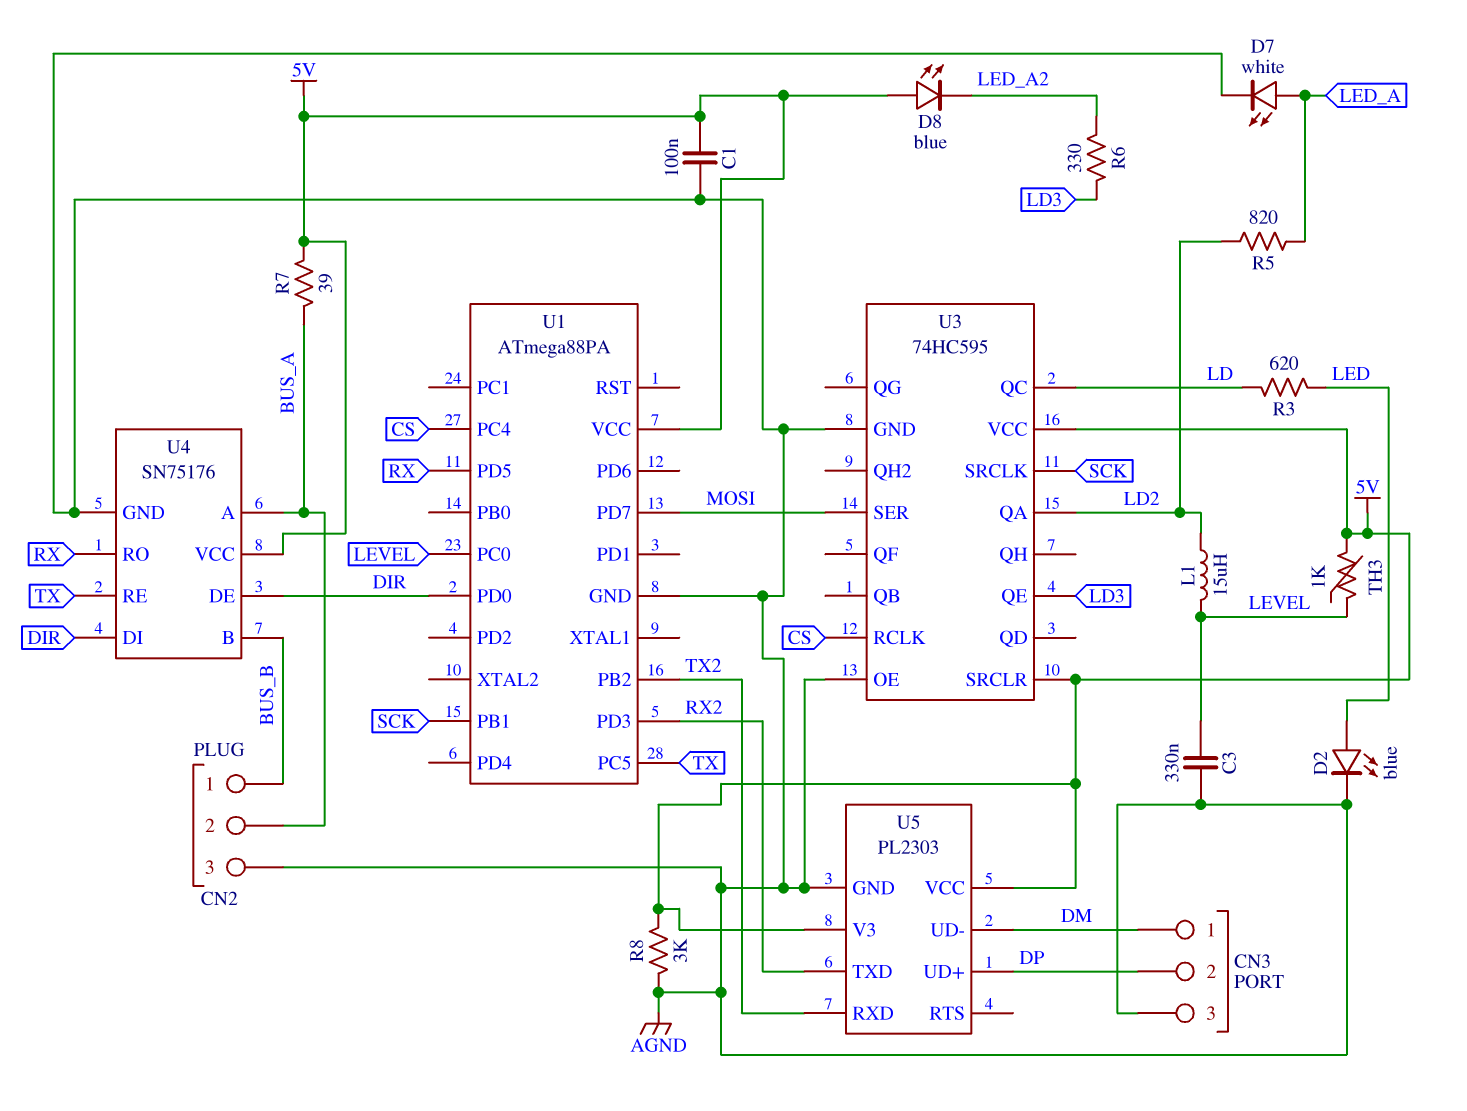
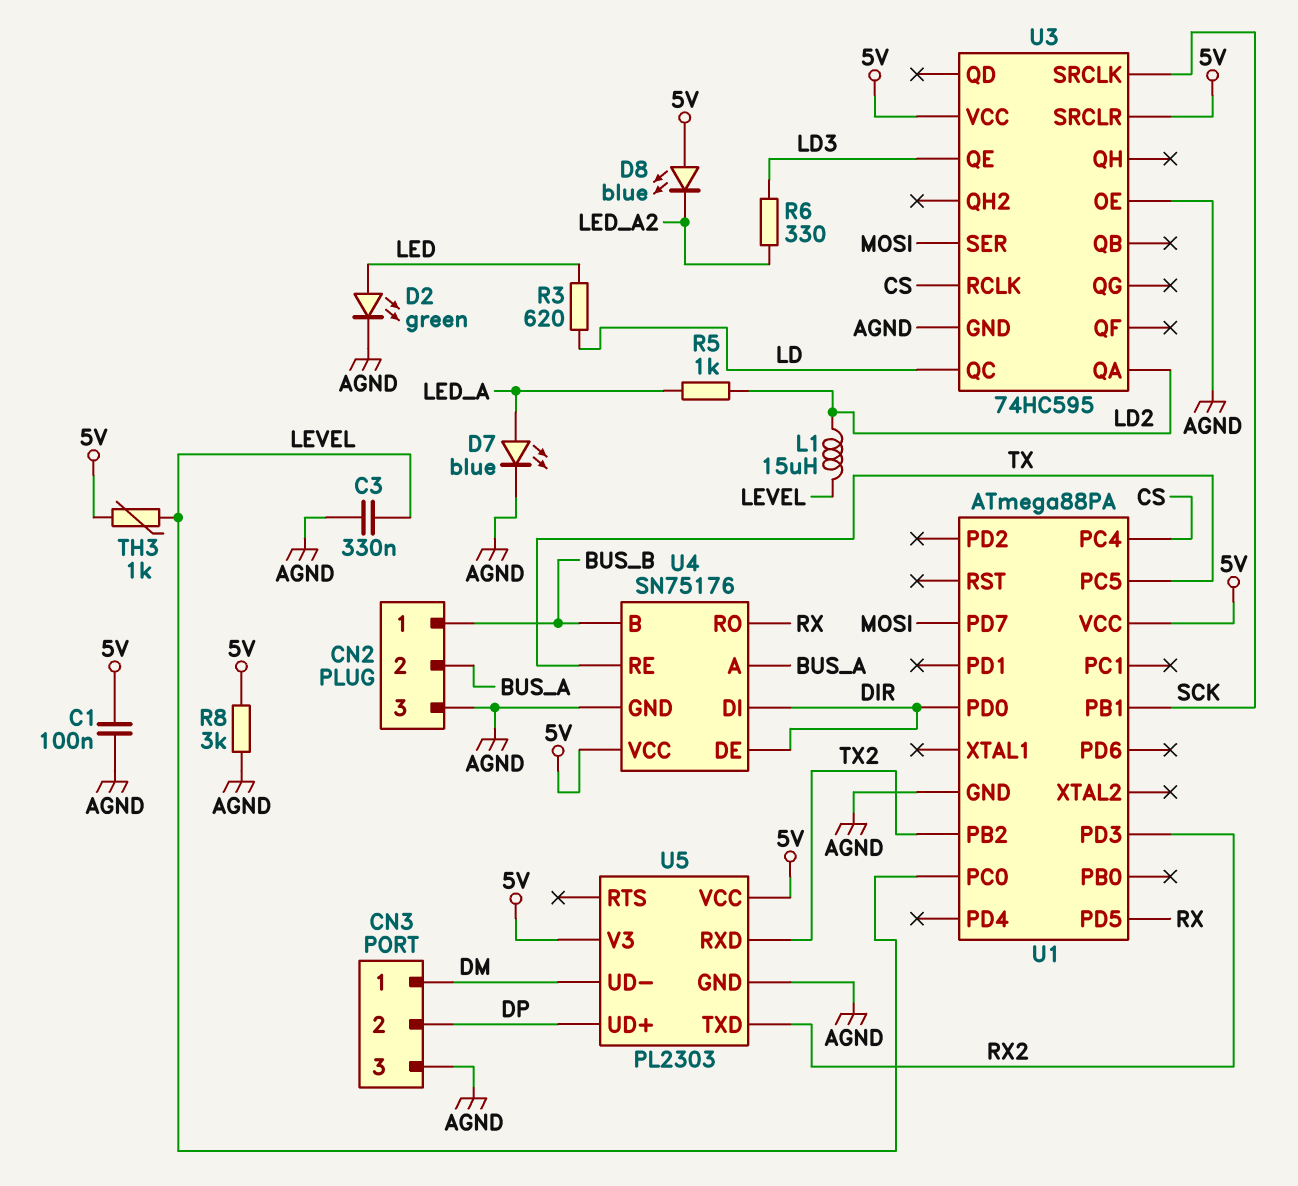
D2: LED blue (A LED, K AGND) -> LED green (A LED, K AGND)
D7: LED white (A LED_A, K AGND) -> LED blue (A LED_A, K AGND)
R5: 820 (LD2, LED_A) -> 1k (LD2, LED_A)
R7: 39 (5V, BUS_A) -> none

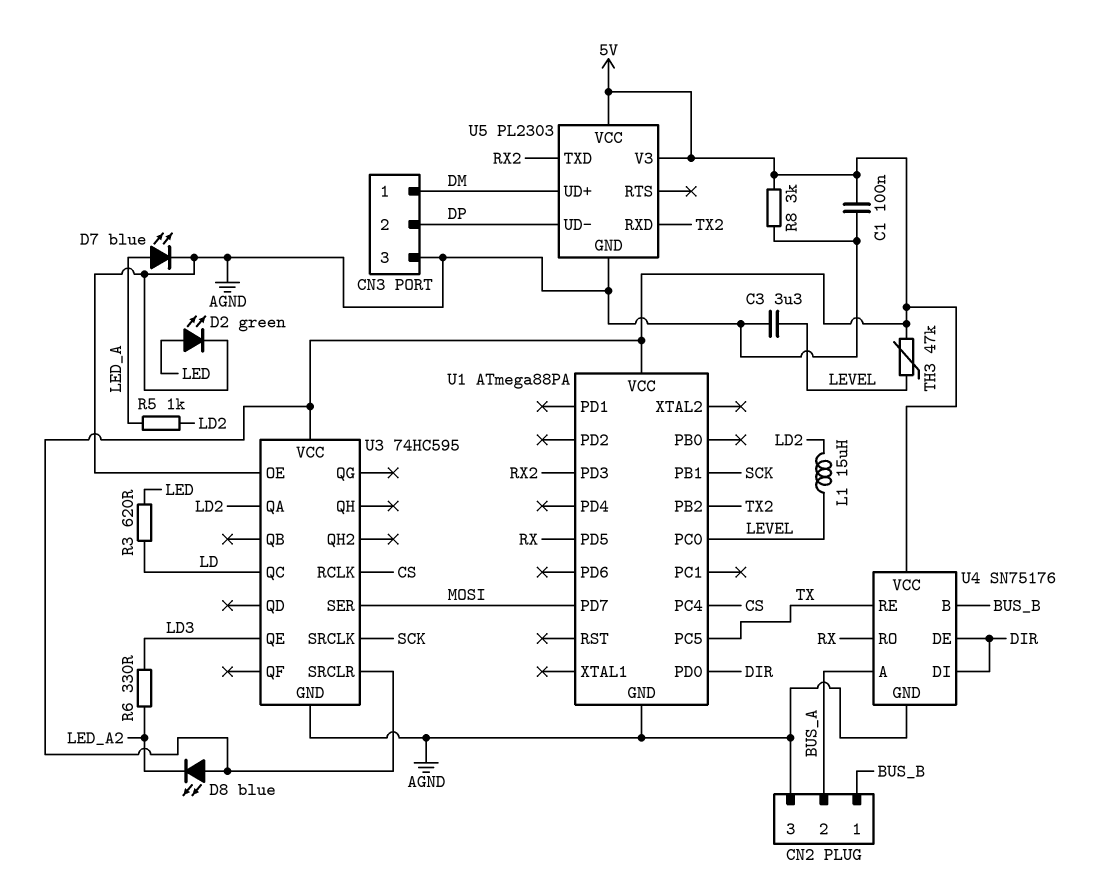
C3: 330nF (AGND, LEVEL) -> 3.3uF (AGND, LEVEL)
TH3: 1k (5V, LEVEL) -> 47k (5V, LEVEL)
U5 pin UD+: DP -> DM
U5 pin UD-: DM -> DP

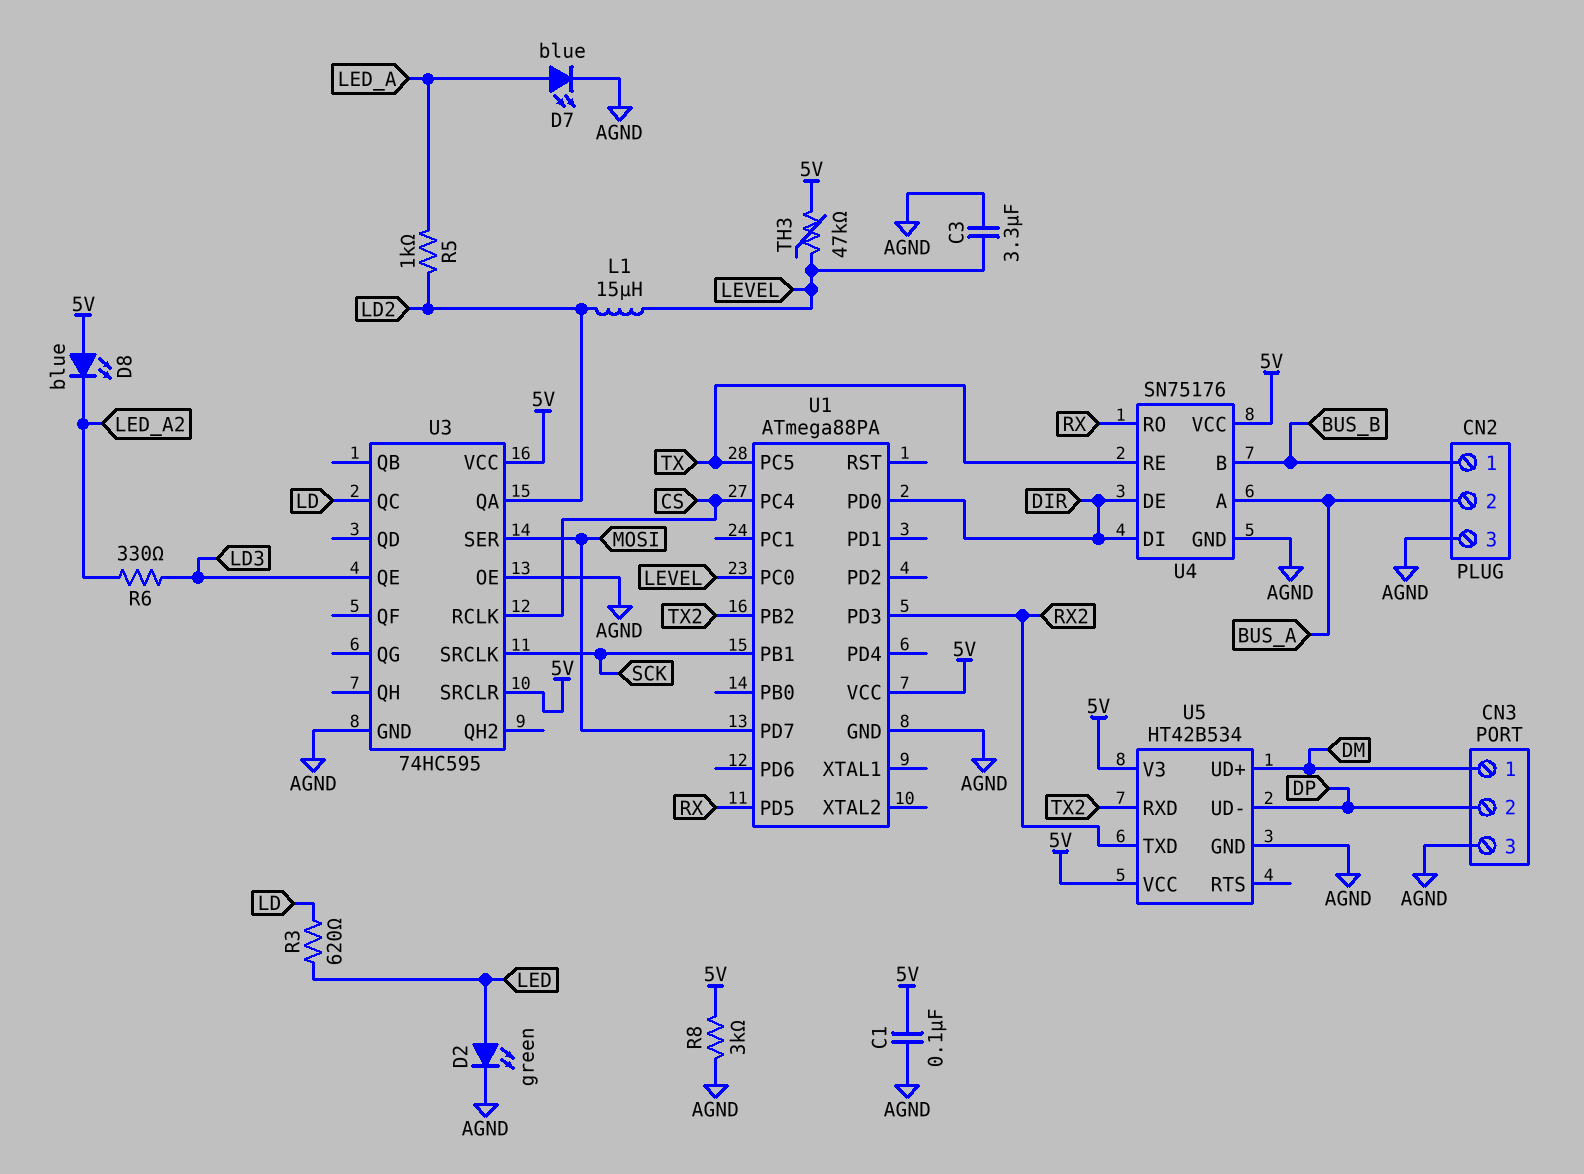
U5: PL2303 -> HT42B534

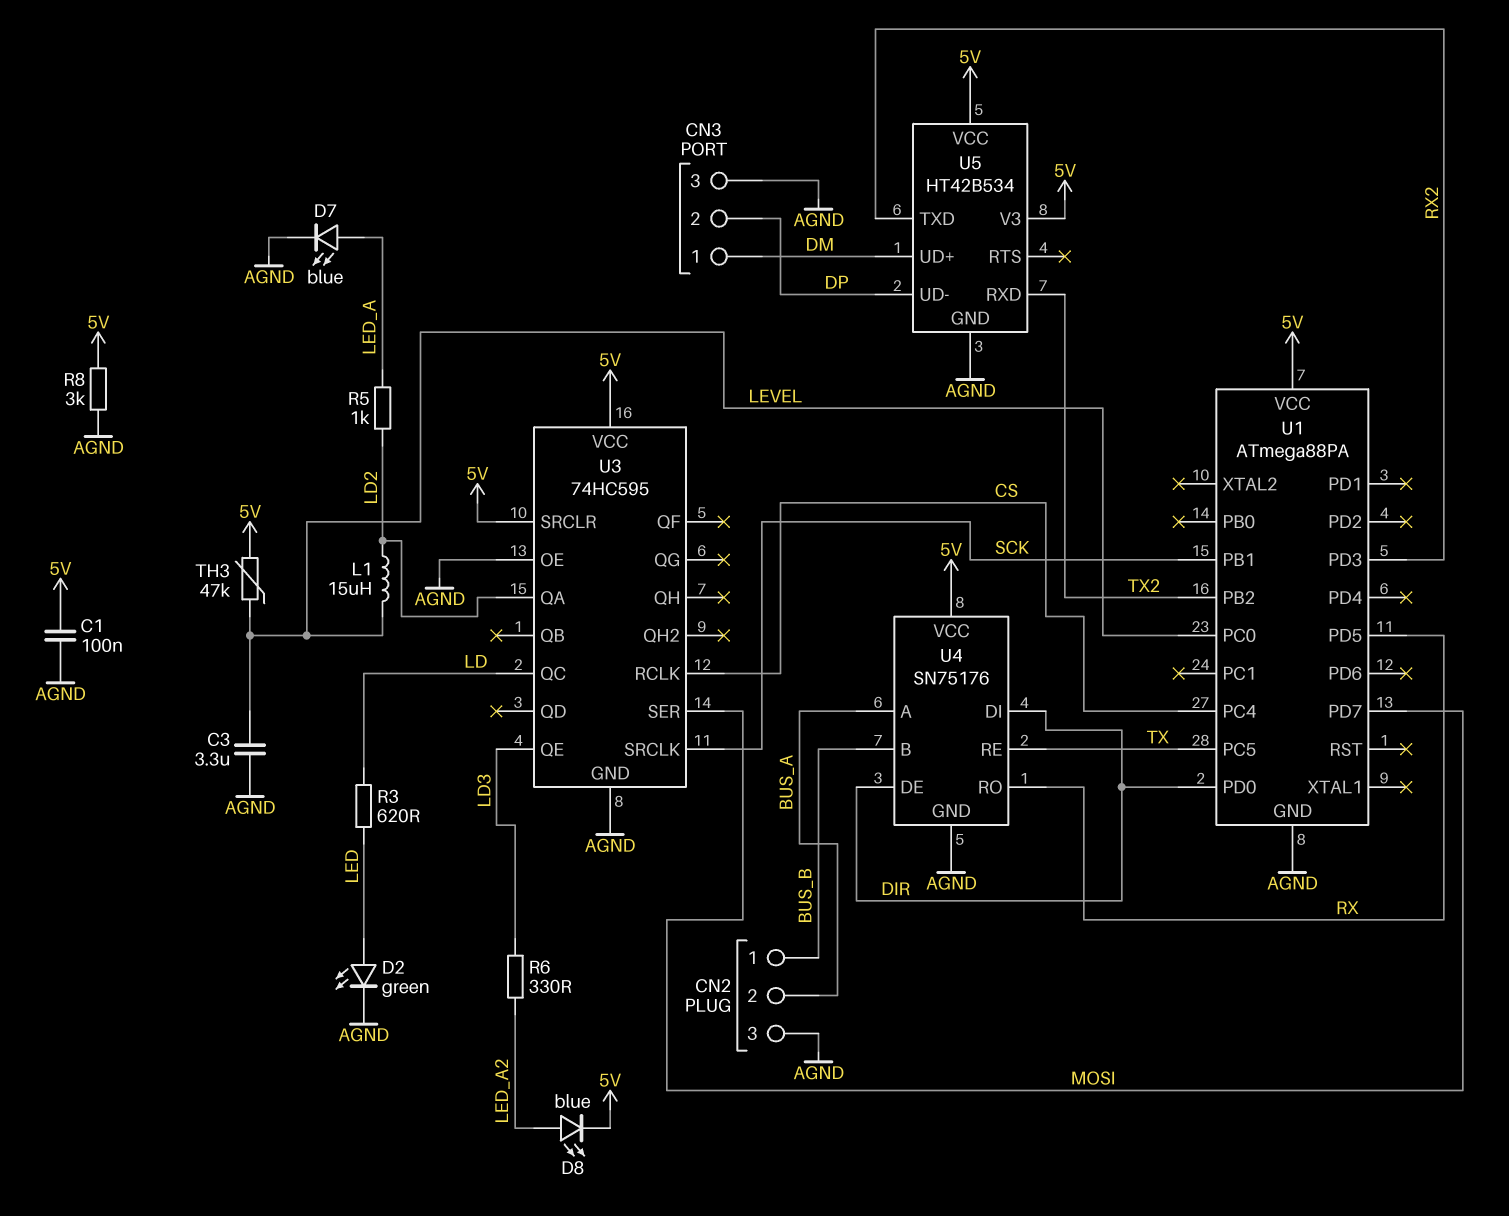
D8: LED blue (A 5V, K LED_A2) -> LED blue (A LED_A2, K 5V)

